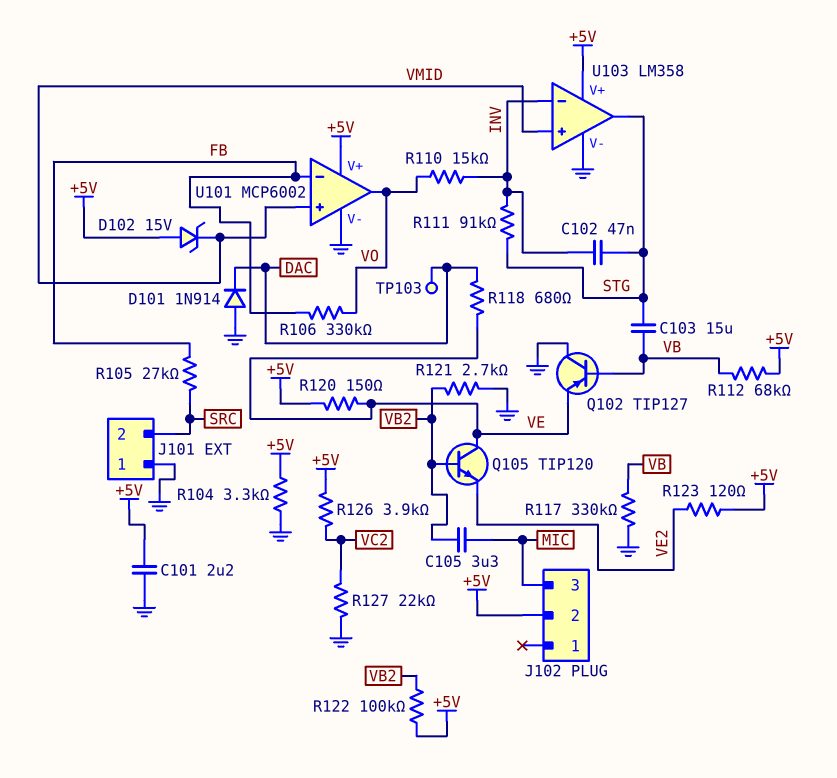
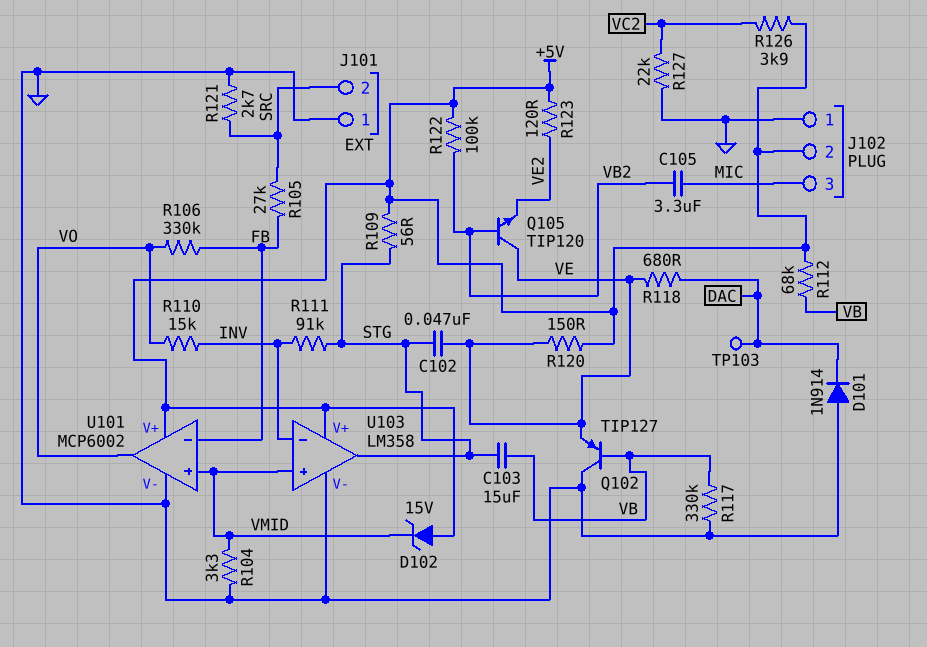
C101: 2.2uF (+5V, GND) -> none
C102: 47nF (INV, STG) -> 47nF (STG, VE)
J102 pin 1: none -> GND
R104: 3.3k (+5V, GND) -> 3.3k (GND, VMID)
R109: none -> 56 (+5V, STG)
R121: 2.7k (GND, VB2) -> 2.7k (GND, SRC)

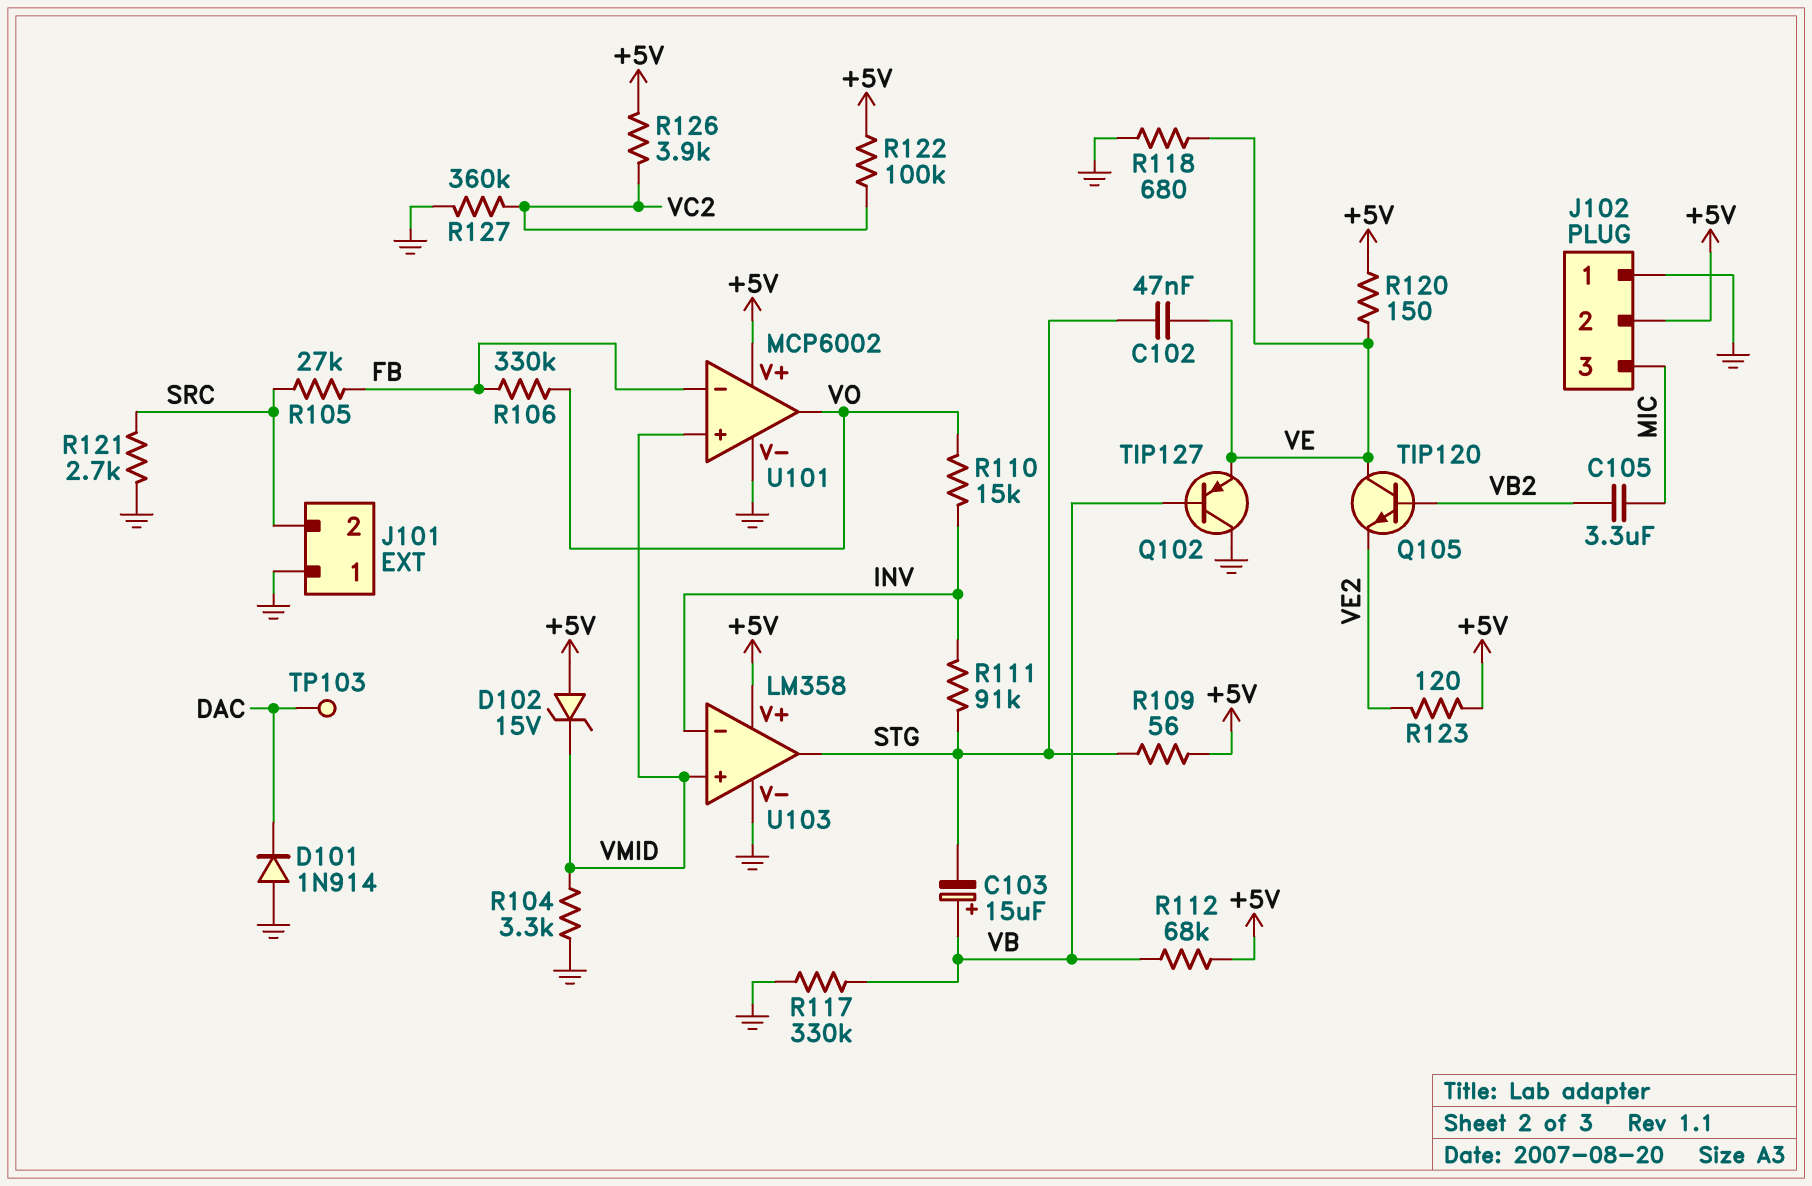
C103: 15uF (STG, VB) -> 15uF (plus VB, minus STG)
R118: 680 (DAC, VE) -> 680 (GND, VE)
R122: 100k (+5V, VB2) -> 100k (+5V, VC2)
R127: 22k (GND, VC2) -> 360k (GND, VC2)

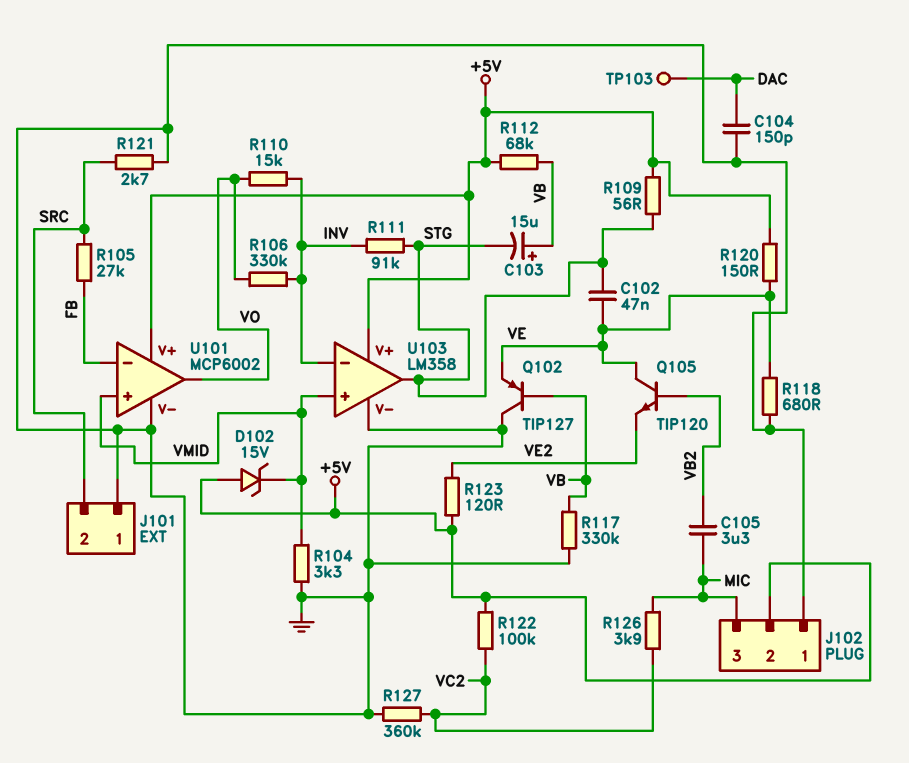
C104: none -> 150pF (DAC, GND)
D101: diode 1N914 (A GND, K DAC) -> none
R106: 330k (FB, VO) -> 330k (INV, VO)
R126: 3.9k (+5V, VC2) -> 3.9k (MIC, VC2)

